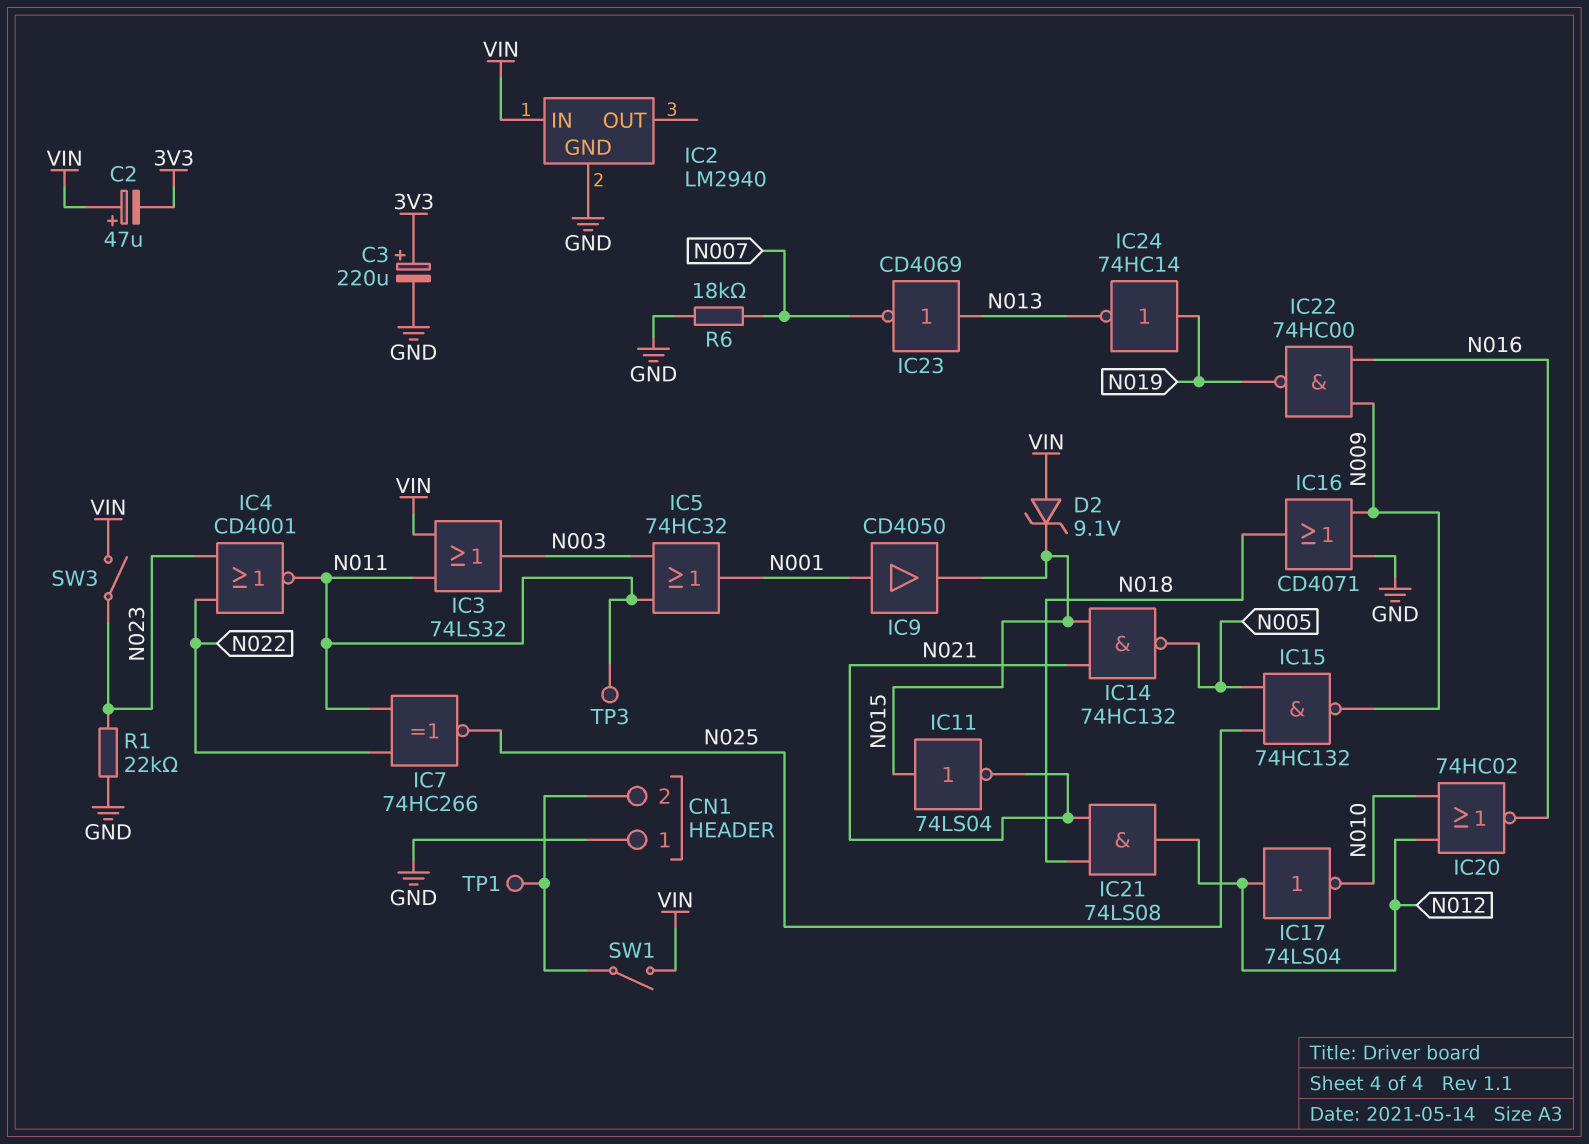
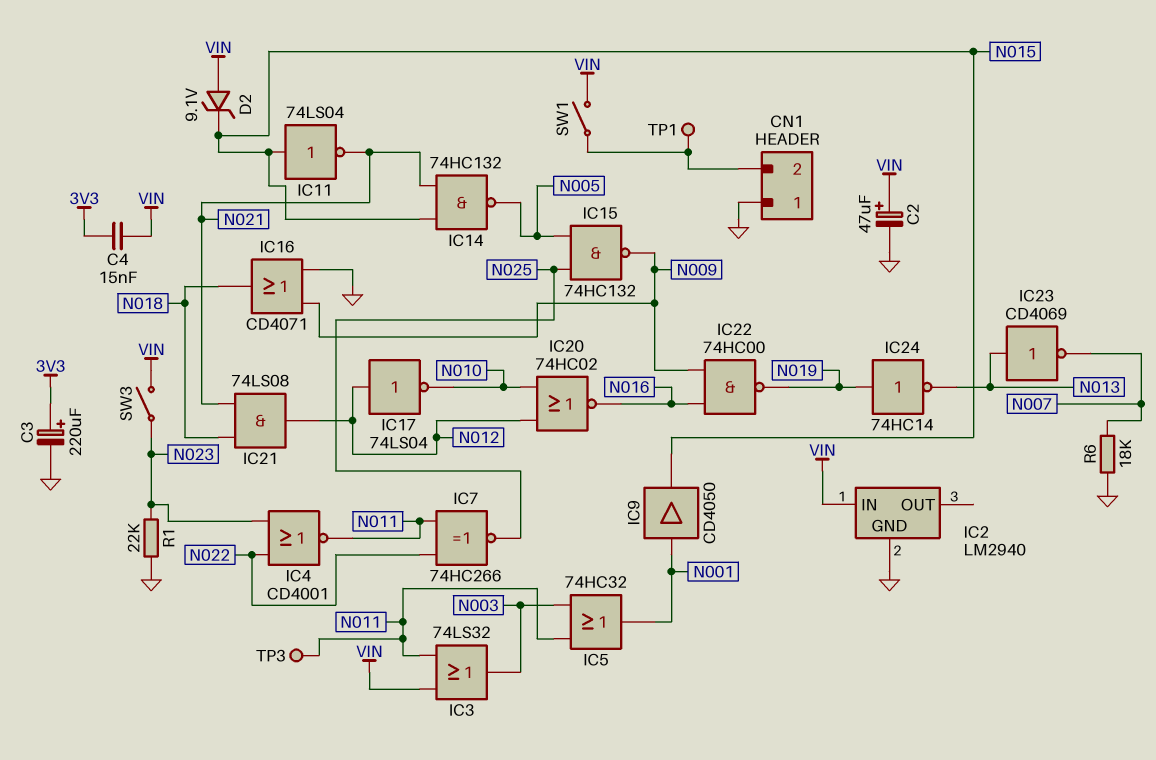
C2: 47uF (plus VIN, minus 3V3) -> 47uF (plus VIN, minus GND)
C4: none -> 15nF (3V3, VIN)

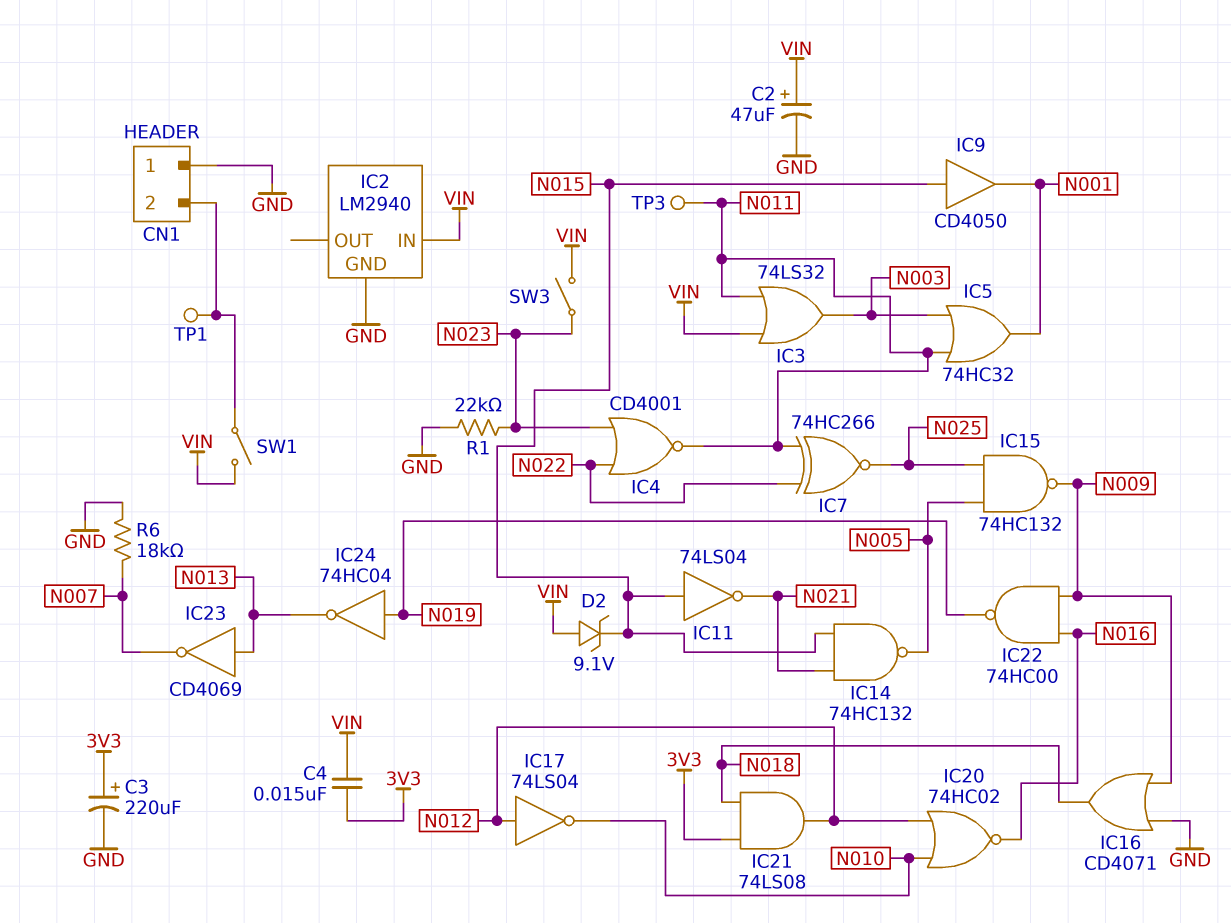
IC9: buffer CD4050 (in N001, out N015) -> buffer CD4050 (in N015, out N001)
IC21: AND 74LS08 (in N018, in N021, out N012) -> AND 74LS08 (in 3V3, in N018, out N012)
IC24: NOT 74HC14 (in N019, out N013) -> NOT 74HC04 (in N019, out N013)

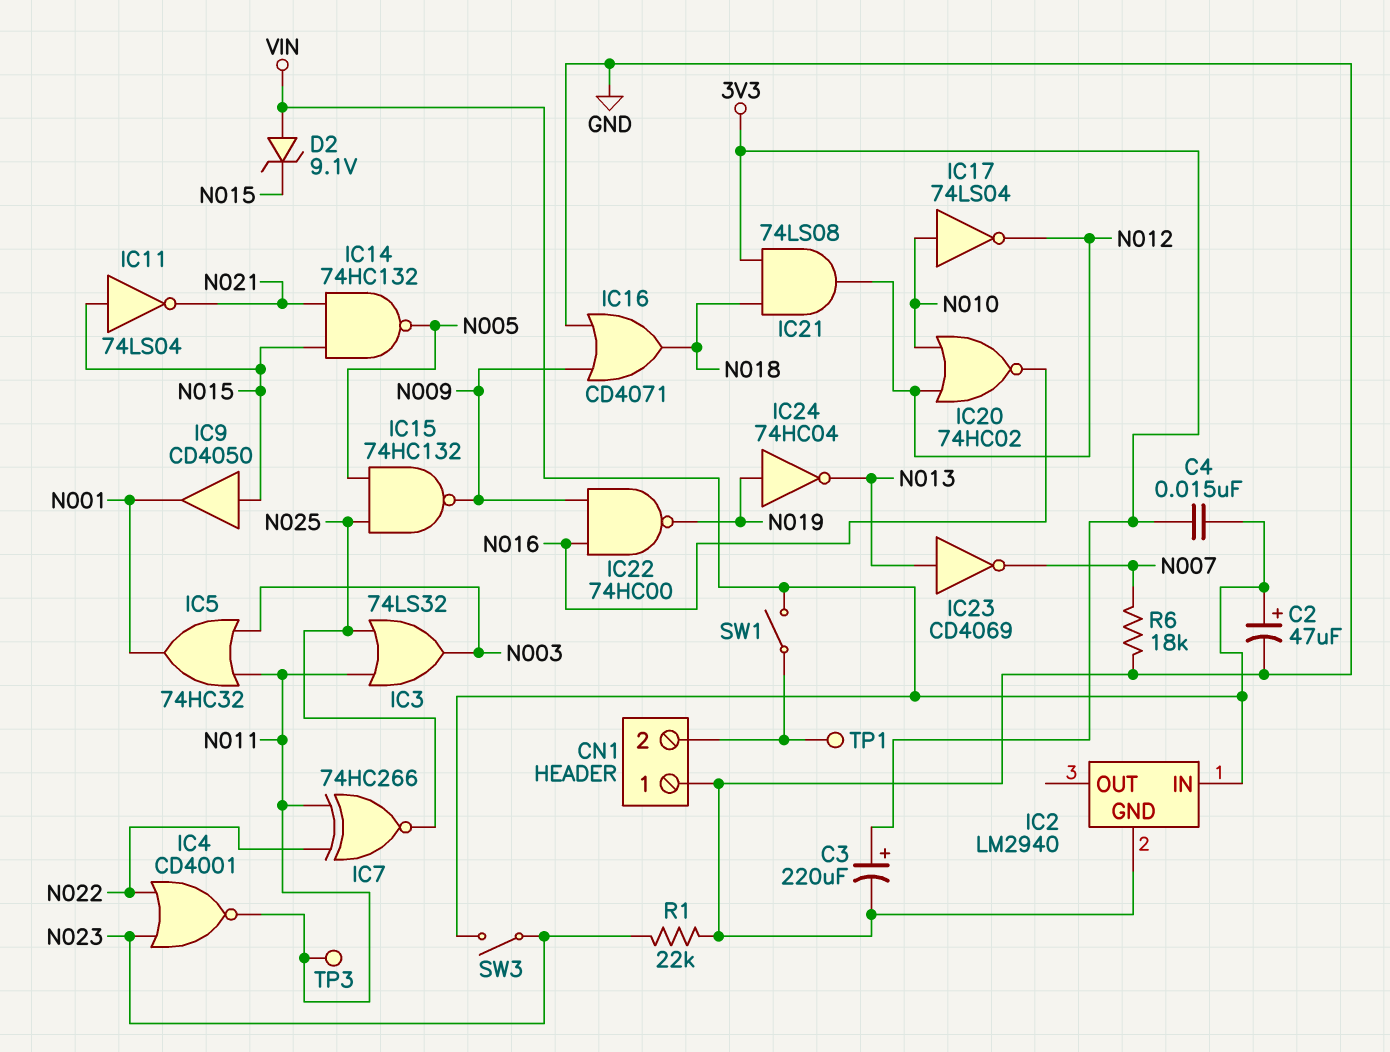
IC3: OR 74LS32 (in N011, in VIN, out N003) -> OR 74LS32 (in N011, in N025, out N003)
IC17: NOT 74LS04 (in N012, out N010) -> NOT 74LS04 (in N010, out N012)

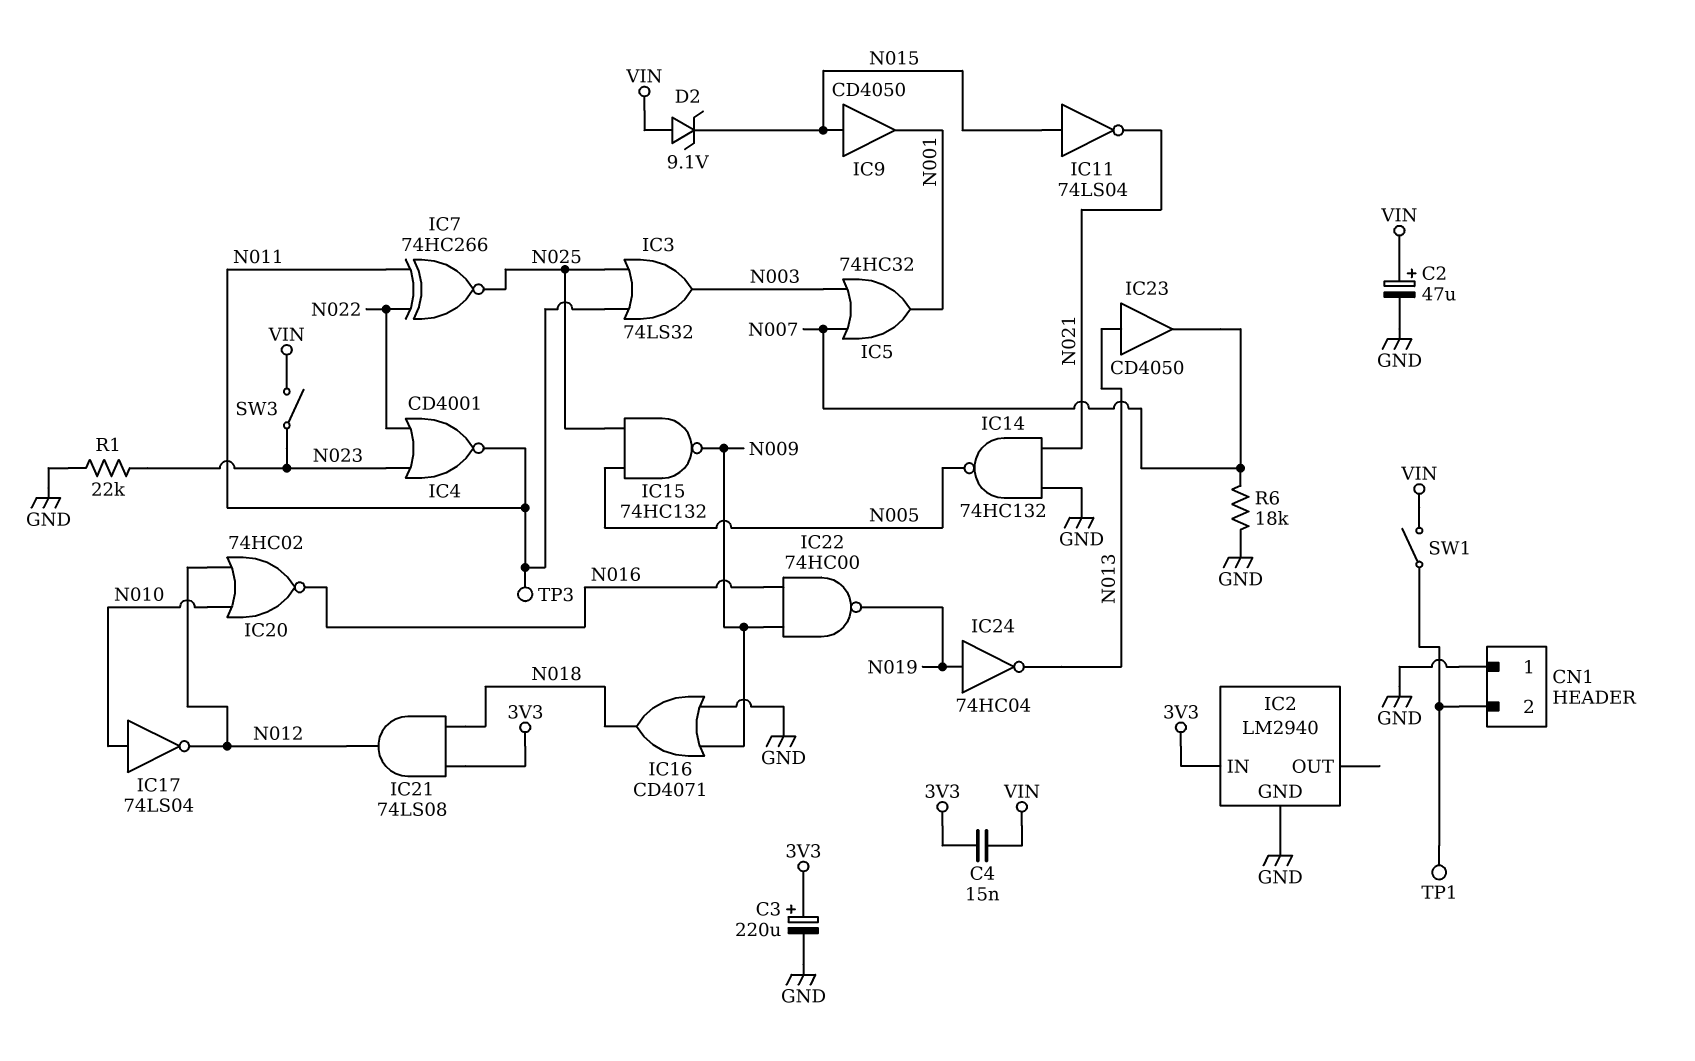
IC2 pin IN: VIN -> 3V3
IC5: OR 74HC32 (in N003, in N011, out N001) -> OR 74HC32 (in N003, in N007, out N001)
IC14: NAND 74HC132 (in N015, in N021, out N005) -> NAND 74HC132 (in GND, in N021, out N005)
IC23: NOT CD4069 (in N013, out N007) -> buffer CD4050 (in N013, out N007)

